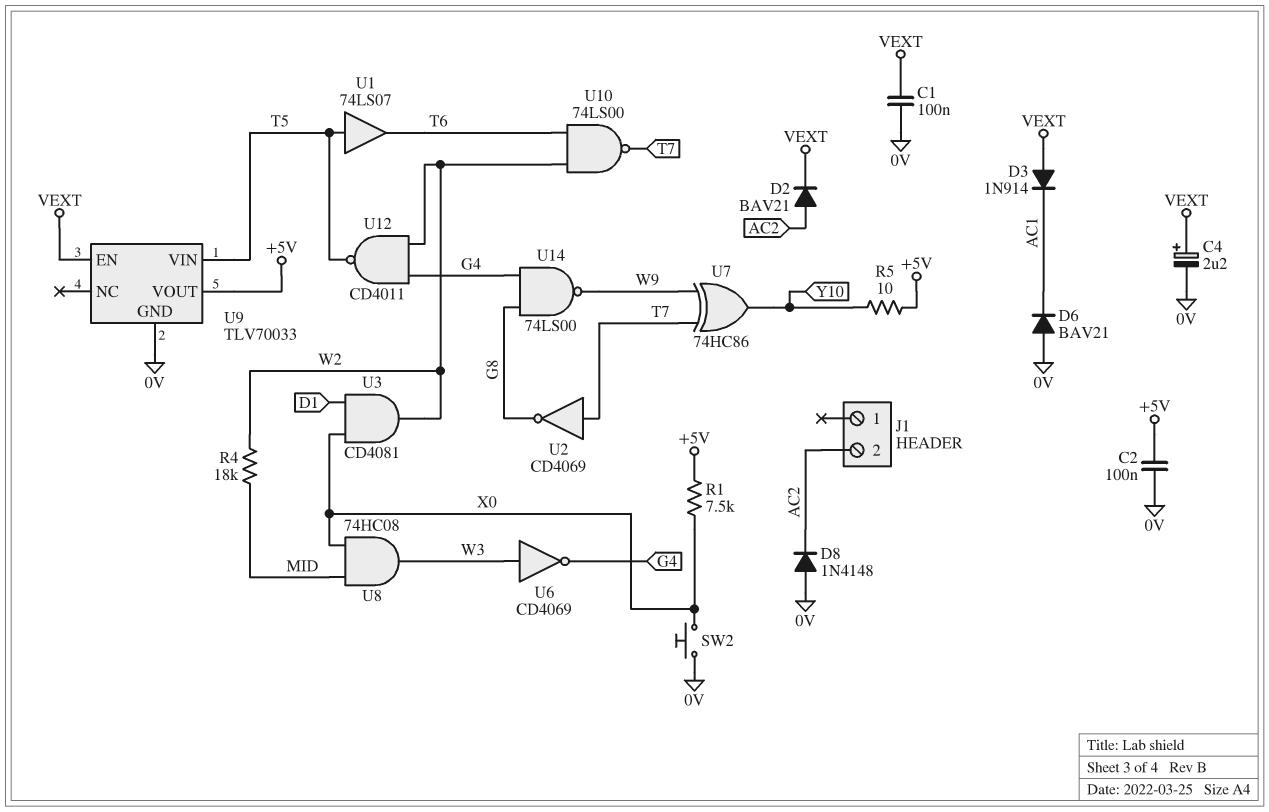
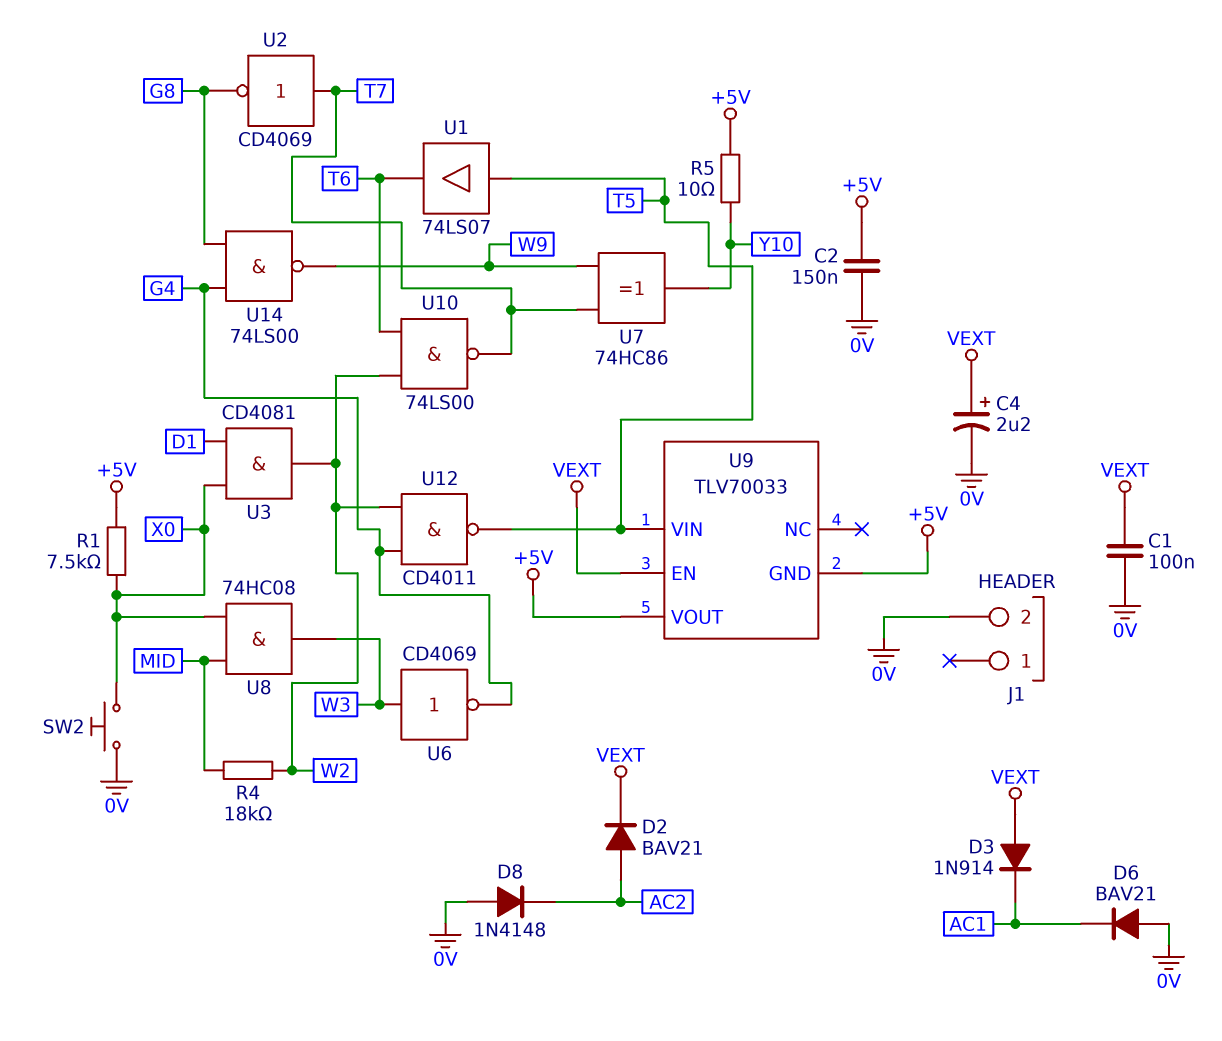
C2: 100nF (+5V, 0V) -> 150nF (+5V, 0V)
J1 pin 2: AC2 -> 0V
U9 pin GND: 0V -> +5V

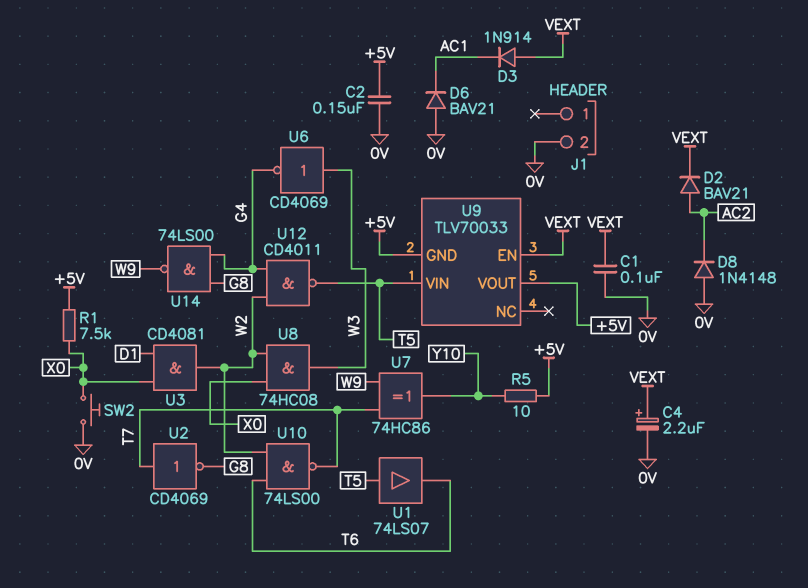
R4: 18k (MID, W2) -> none
U8: AND 74HC08 (in MID, in X0, out W3) -> AND 74HC08 (in W2, in X0, out W3)

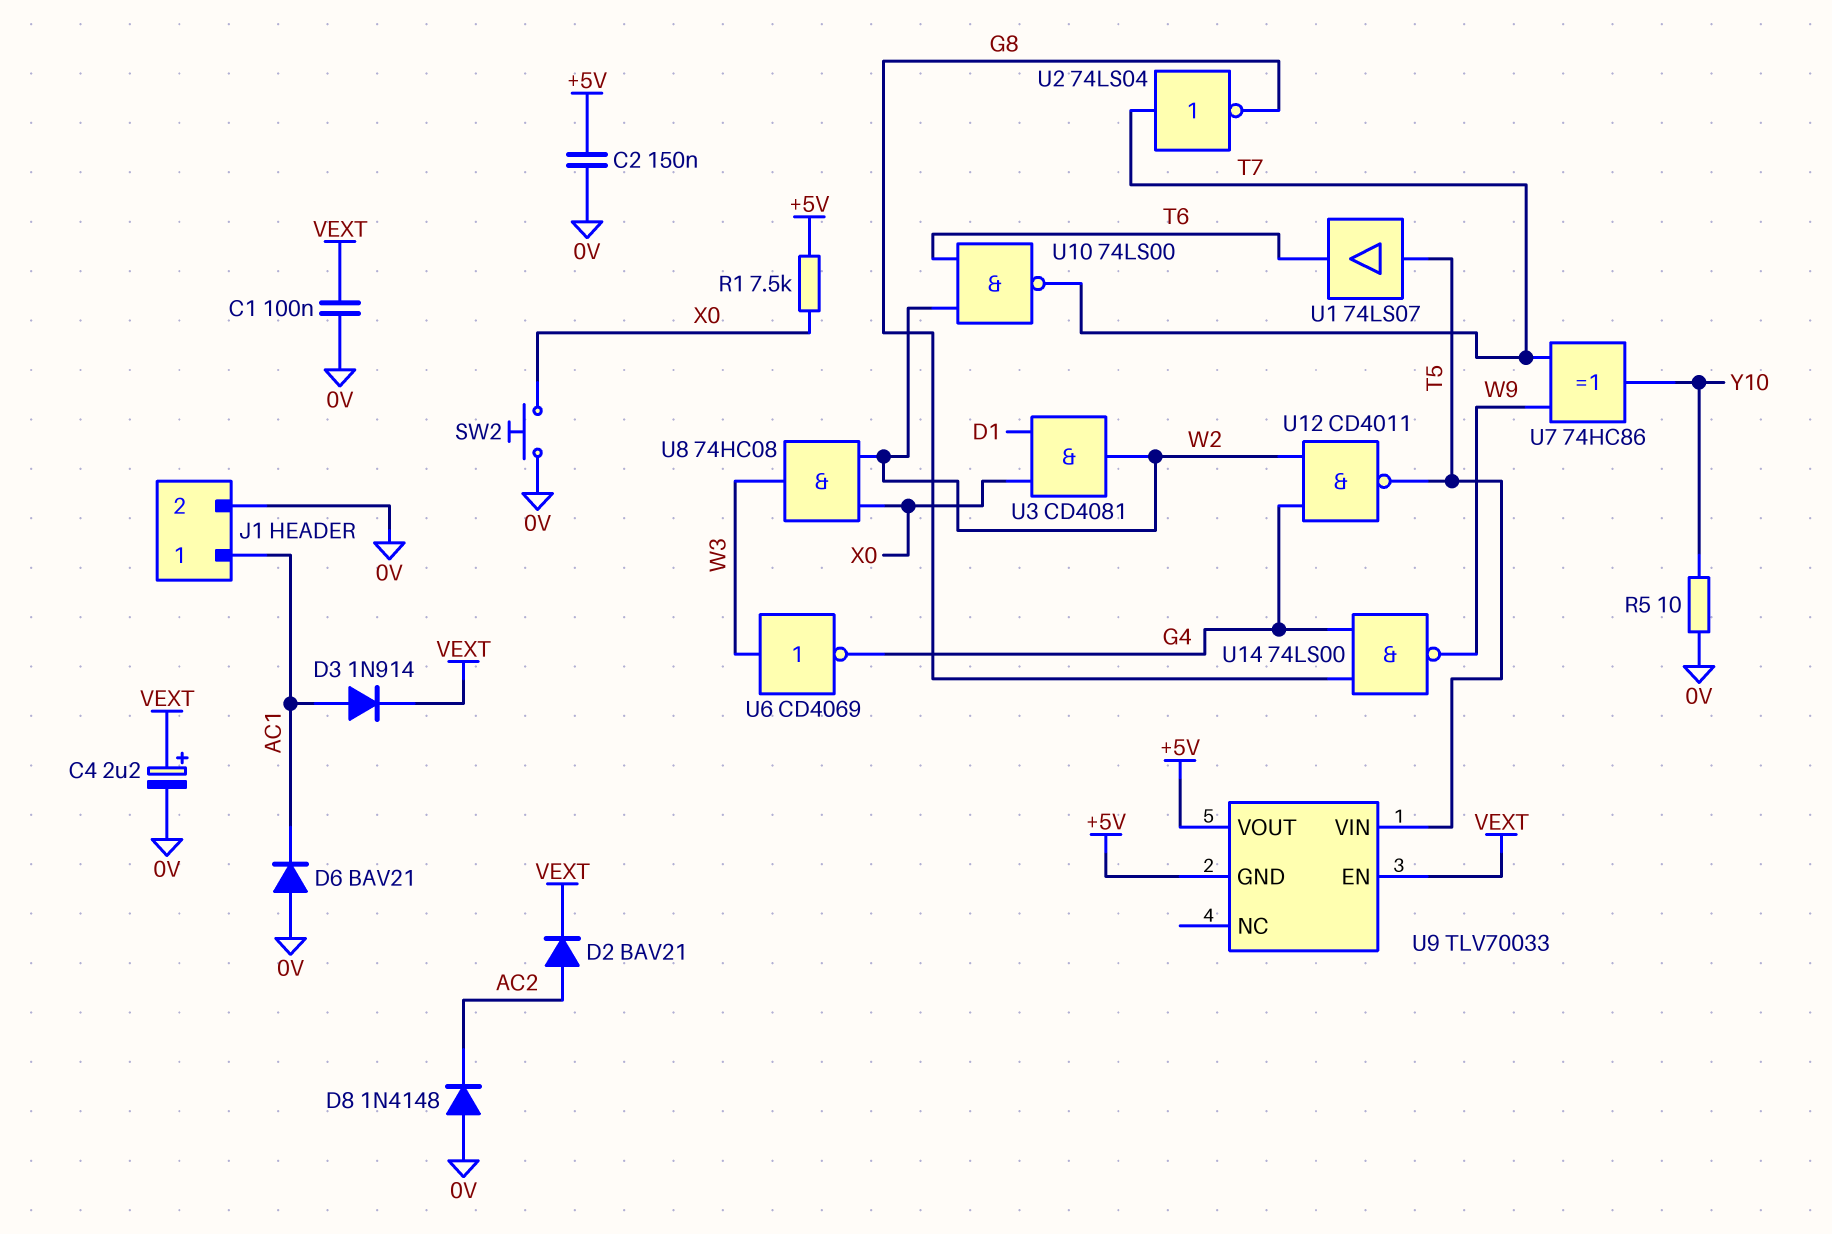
D3: diode 1N914 (A VEXT, K AC1) -> diode 1N914 (A AC1, K VEXT)
J1 pin 1: none -> AC1
R5: 10 (+5V, Y10) -> 10 (0V, Y10)
U2: NOT CD4069 (in T7, out G8) -> NOT 74LS04 (in T7, out G8)

